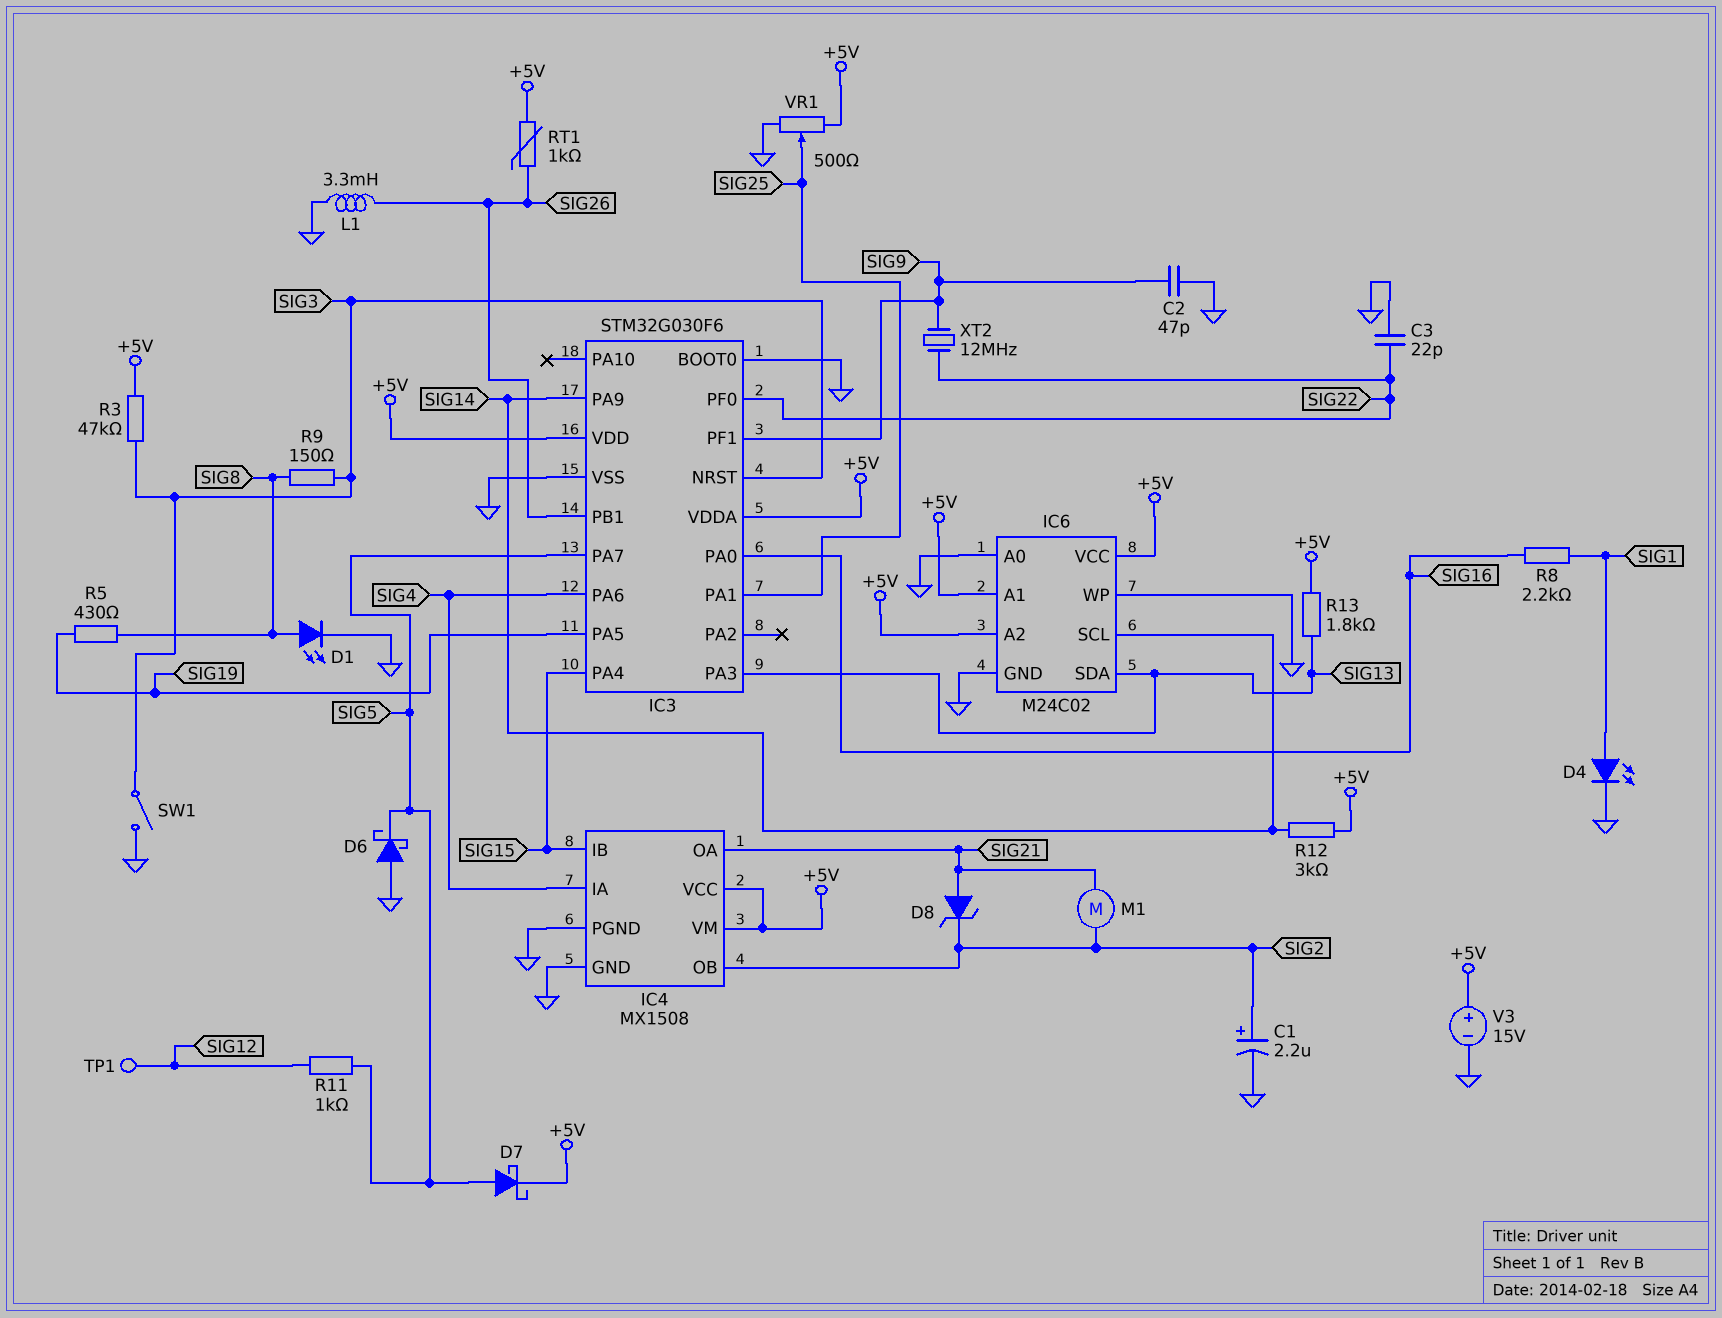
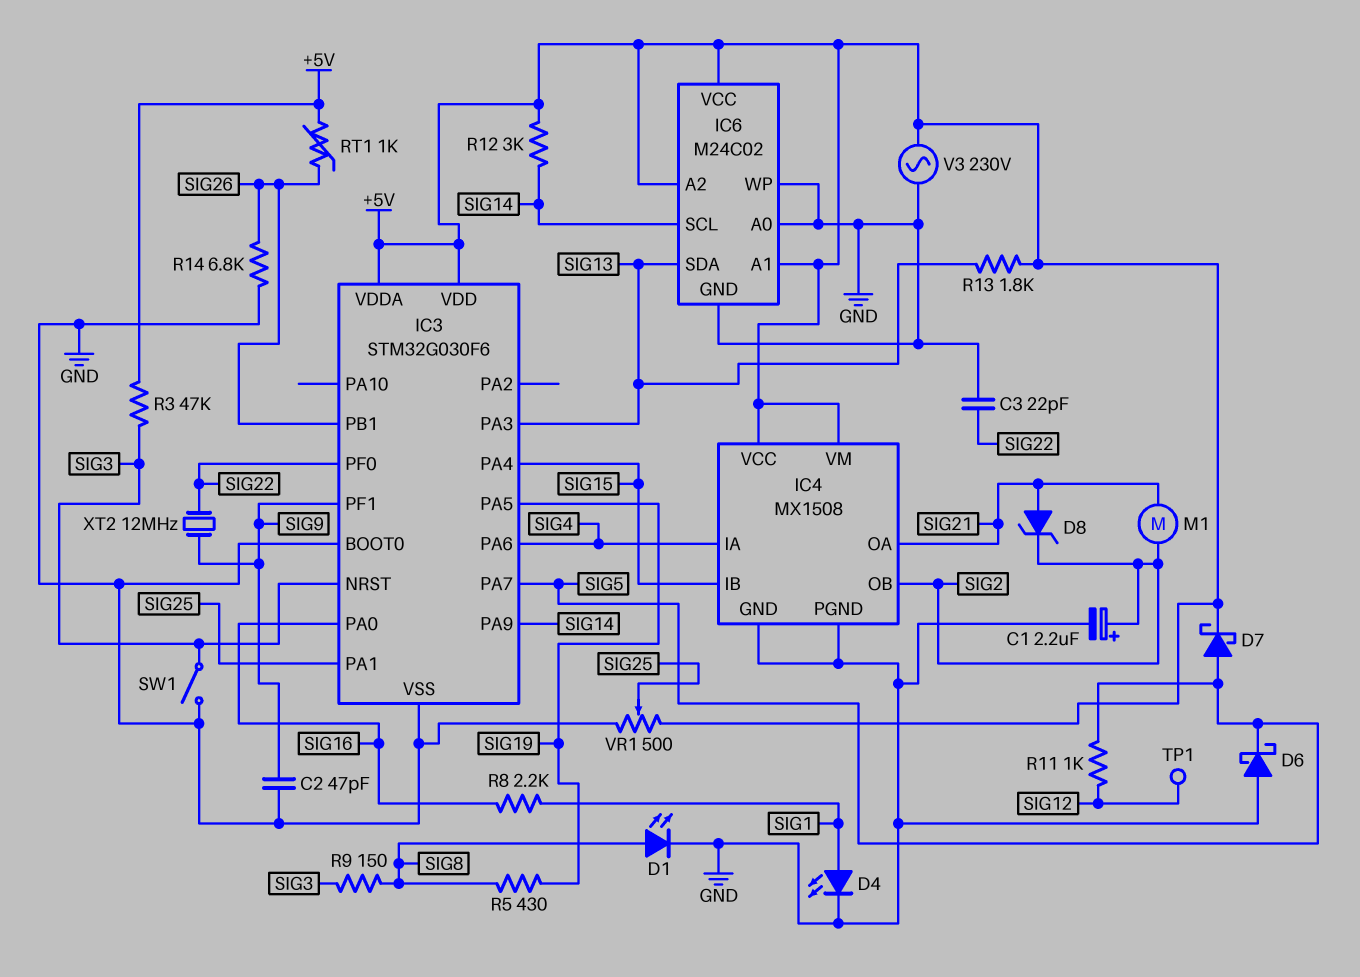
L1: 3.3mH (GND, SIG26) -> none
R14: none -> 6.8k (GND, SIG26)
V3: 15V (plus +5V, minus GND) -> AC 230V (+5V, GND)

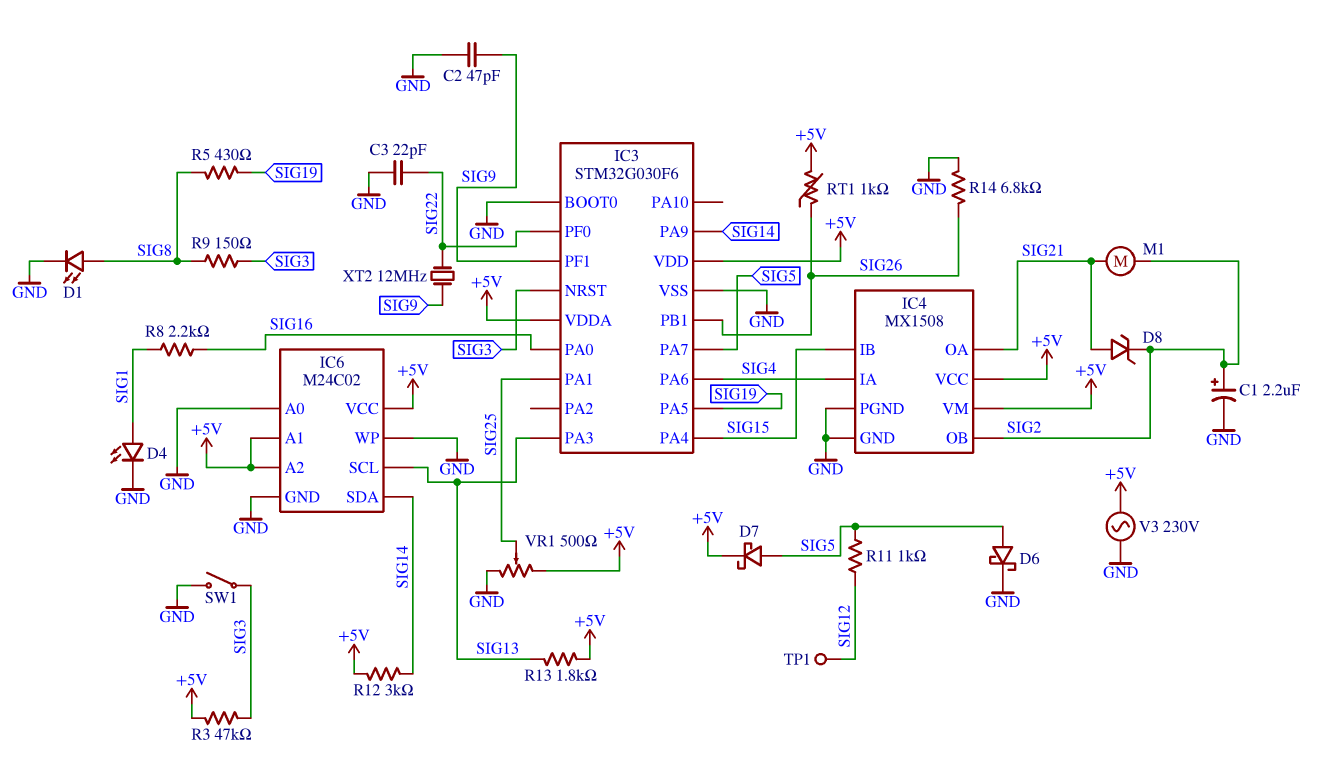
D6: schottky (A GND, K SIG5) -> schottky (A SIG5, K GND)
IC6 pin SCL: SIG14 -> SIG13
IC6 pin SDA: SIG13 -> SIG14

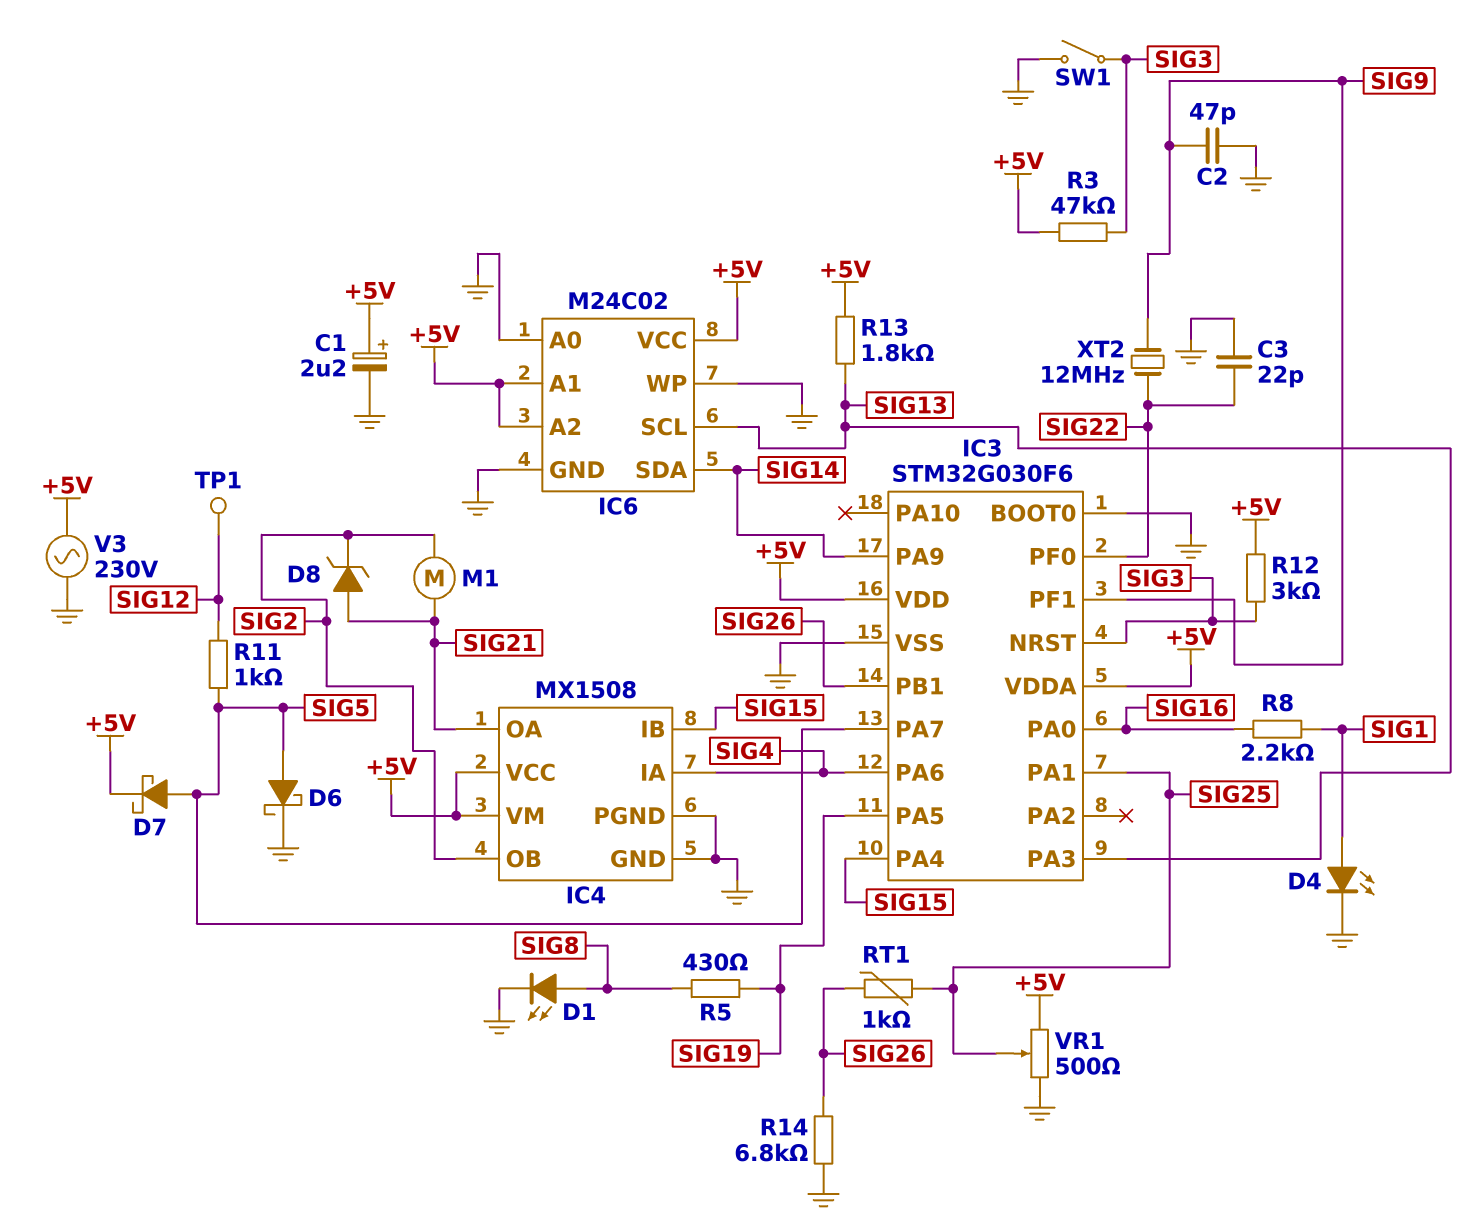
C1: 2.2uF (plus SIG2, minus GND) -> 2.2uF (plus +5V, minus GND)
R9: 150 (SIG3, SIG8) -> none
R12: 3k (+5V, SIG14) -> 3k (+5V, SIG3)
RT1: 1k (+5V, SIG26) -> 1k (SIG25, SIG26)

